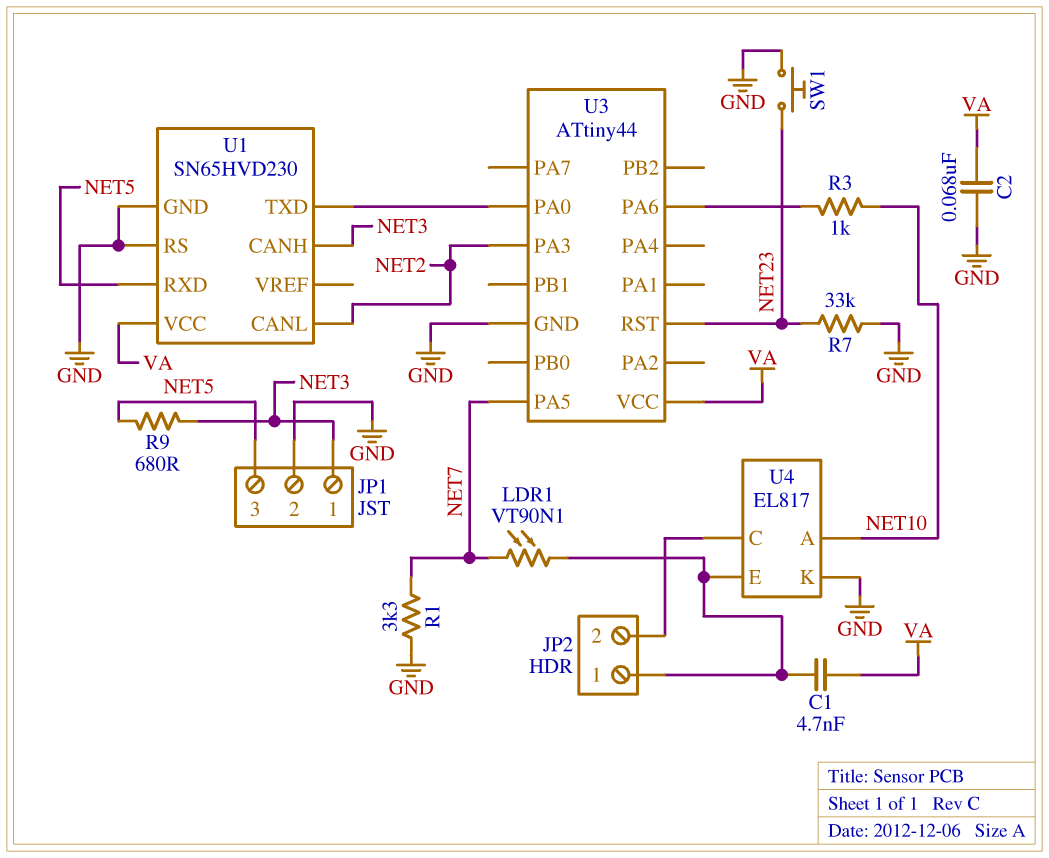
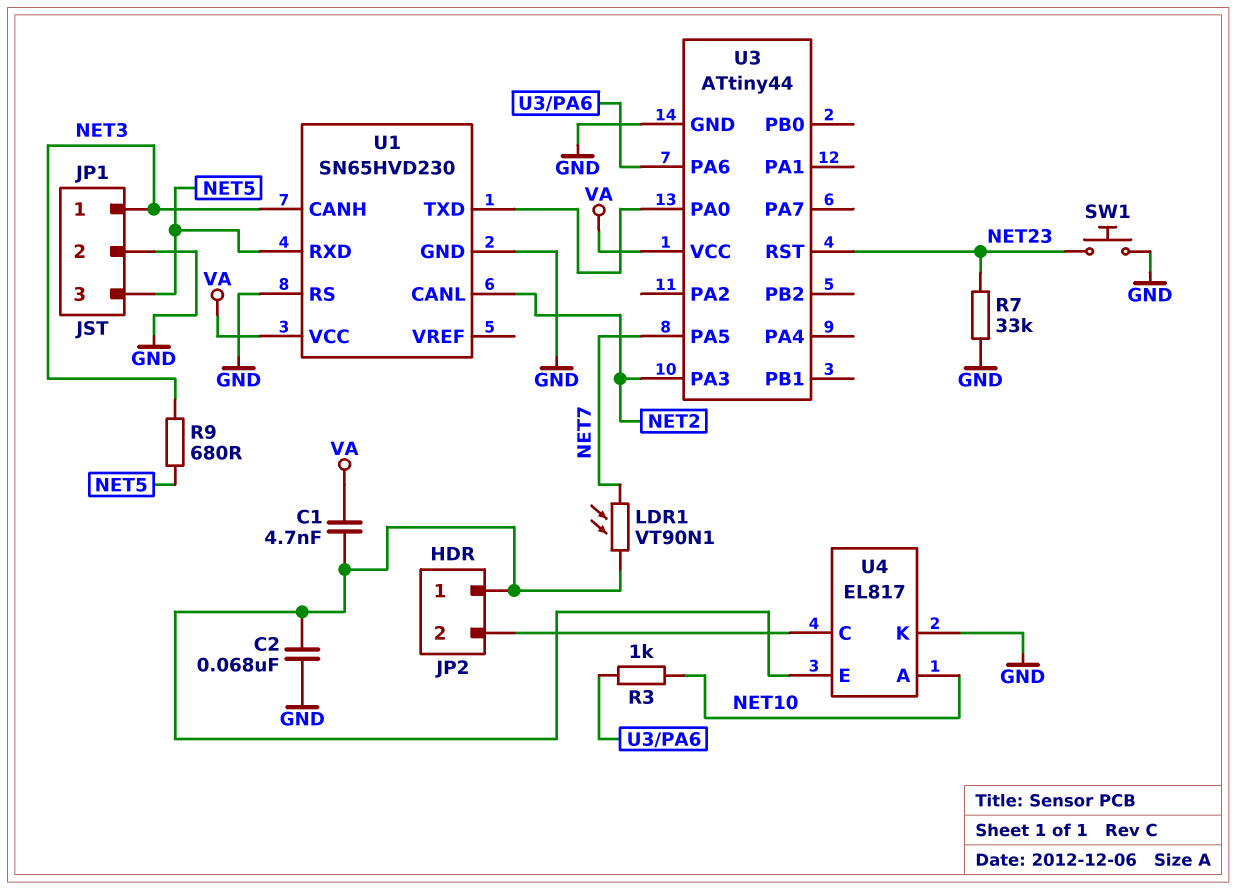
C2: 68nF (GND, VA) -> 68nF (GND, JP2/1)
R1: 3.3k (GND, NET7) -> none

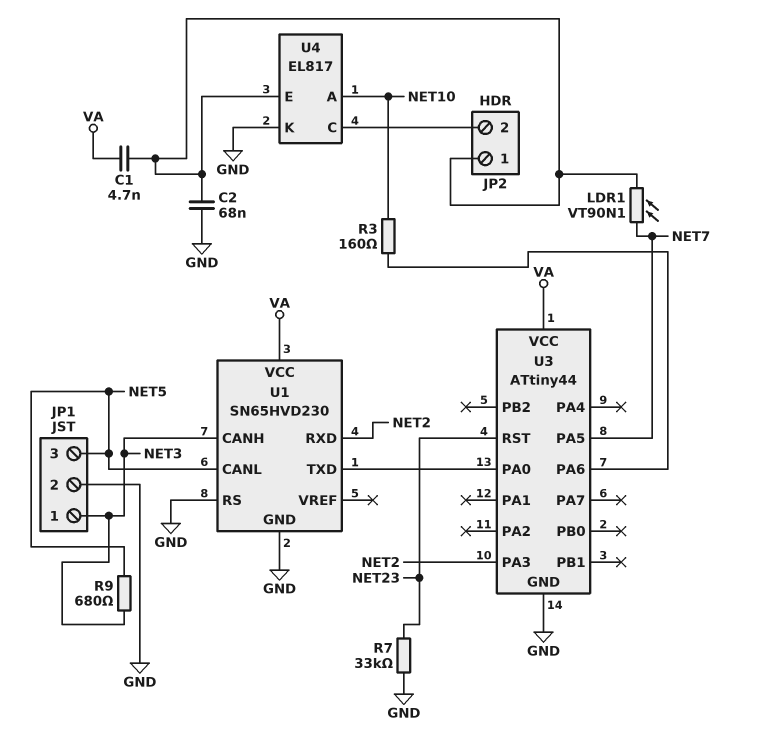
R3: 1k (NET10, U3/PA6) -> 160 (NET10, U3/PA6)
SW1: button (GND, NET23) -> none
U1 pin CANL: NET2 -> NET5
U1 pin RXD: NET5 -> NET2

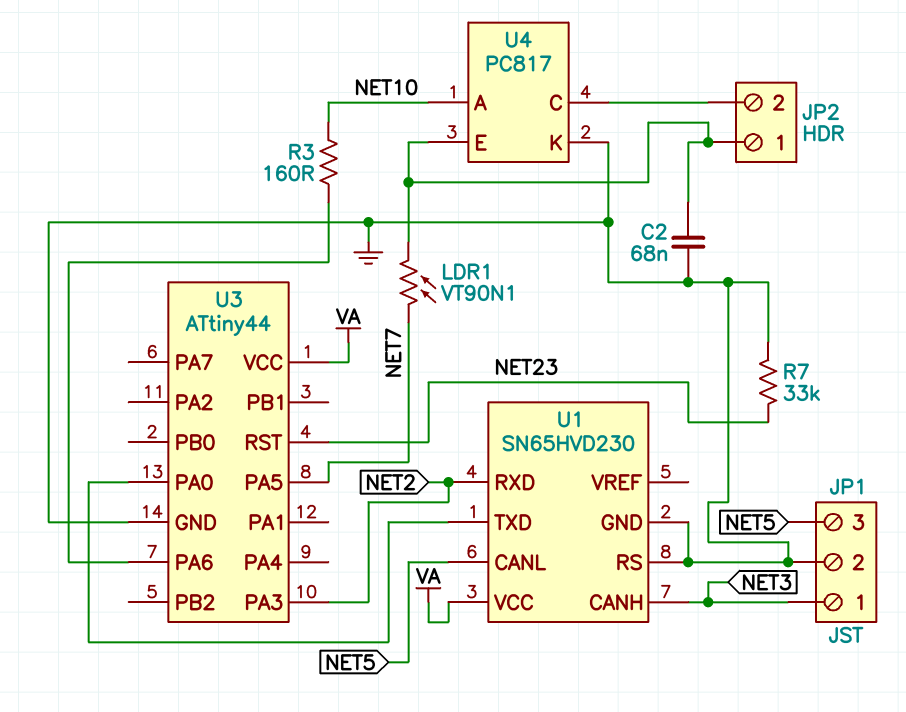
C1: 4.7nF (JP2/1, VA) -> none
R9: 680 (NET3, NET5) -> none
U4: EL817 -> PC817

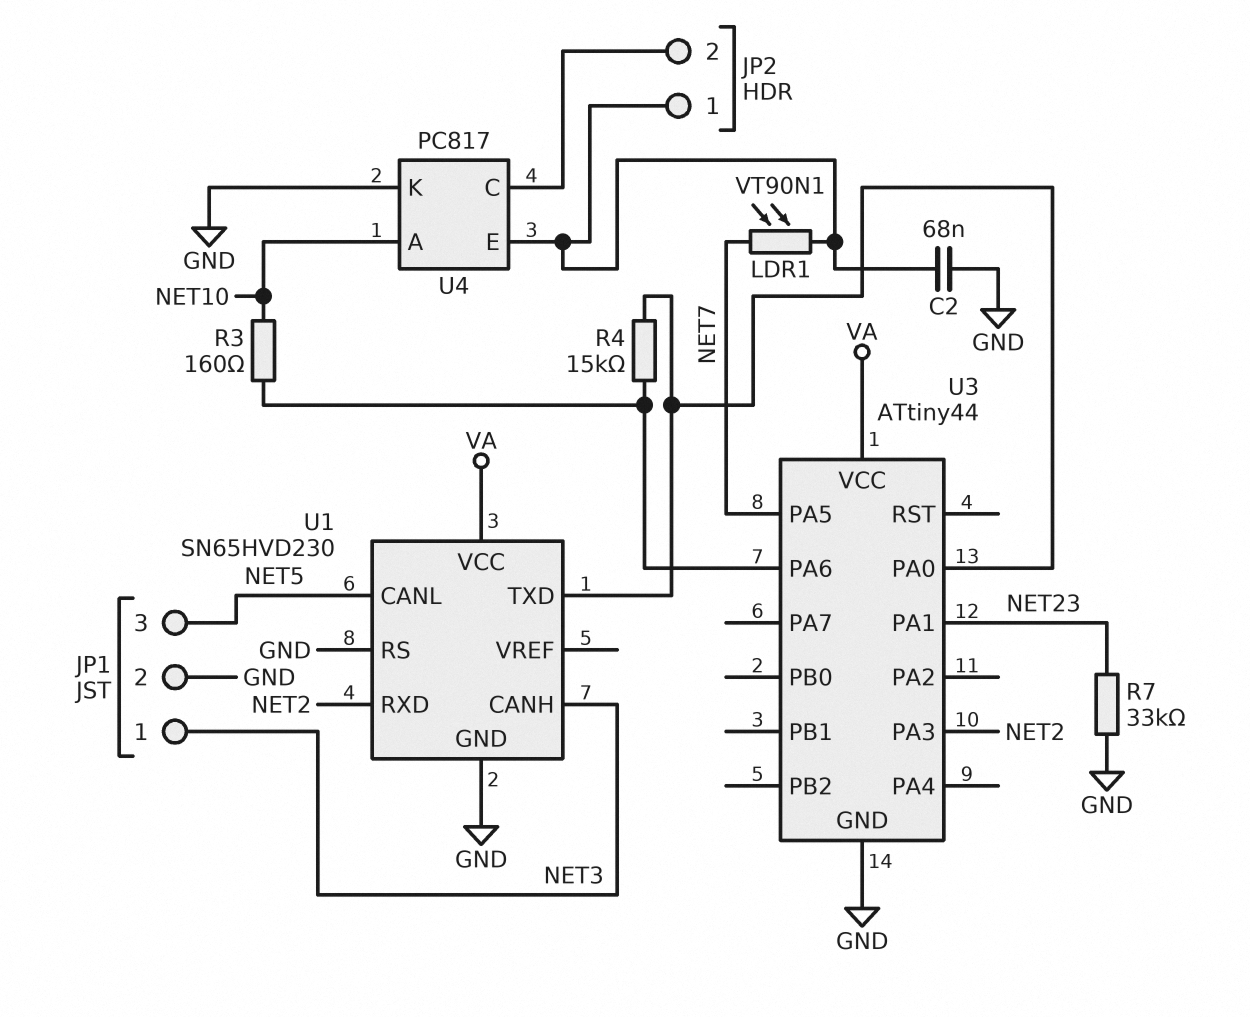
R4: none -> 15k (U1/TXD, U3/PA6)
U3 pin PA1: none -> NET23
U3 pin RST: NET23 -> none

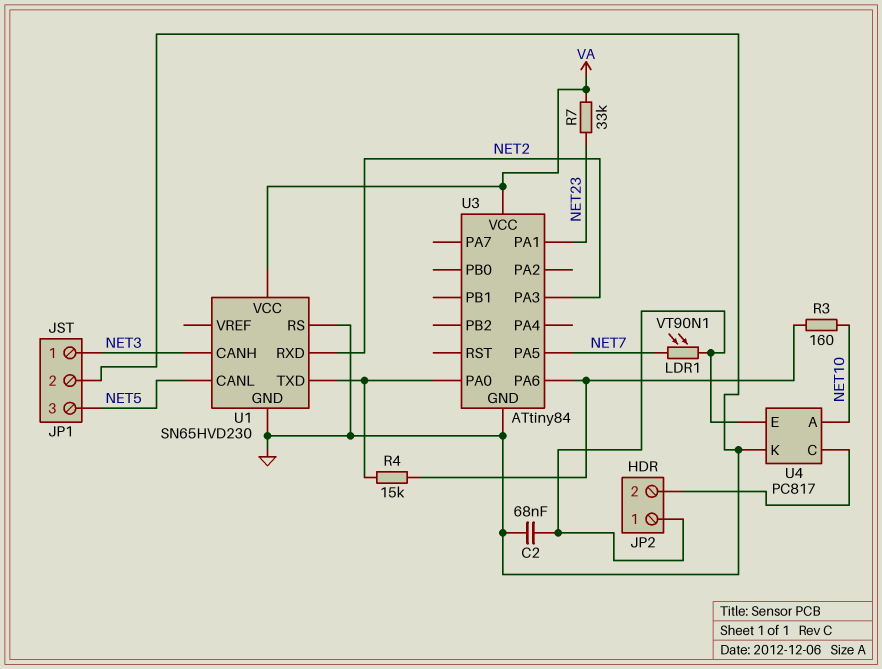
R7: 33k (GND, NET23) -> 33k (NET23, VA)
U3: ATtiny44 -> ATtiny84

